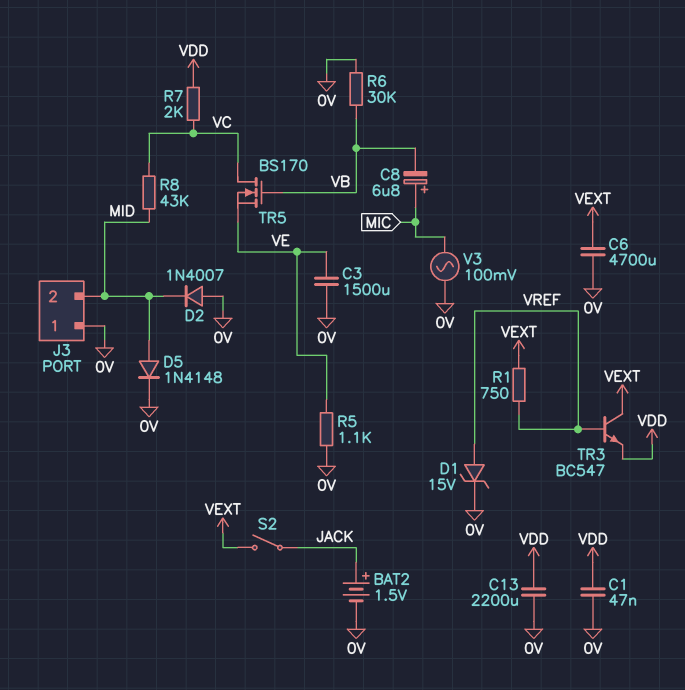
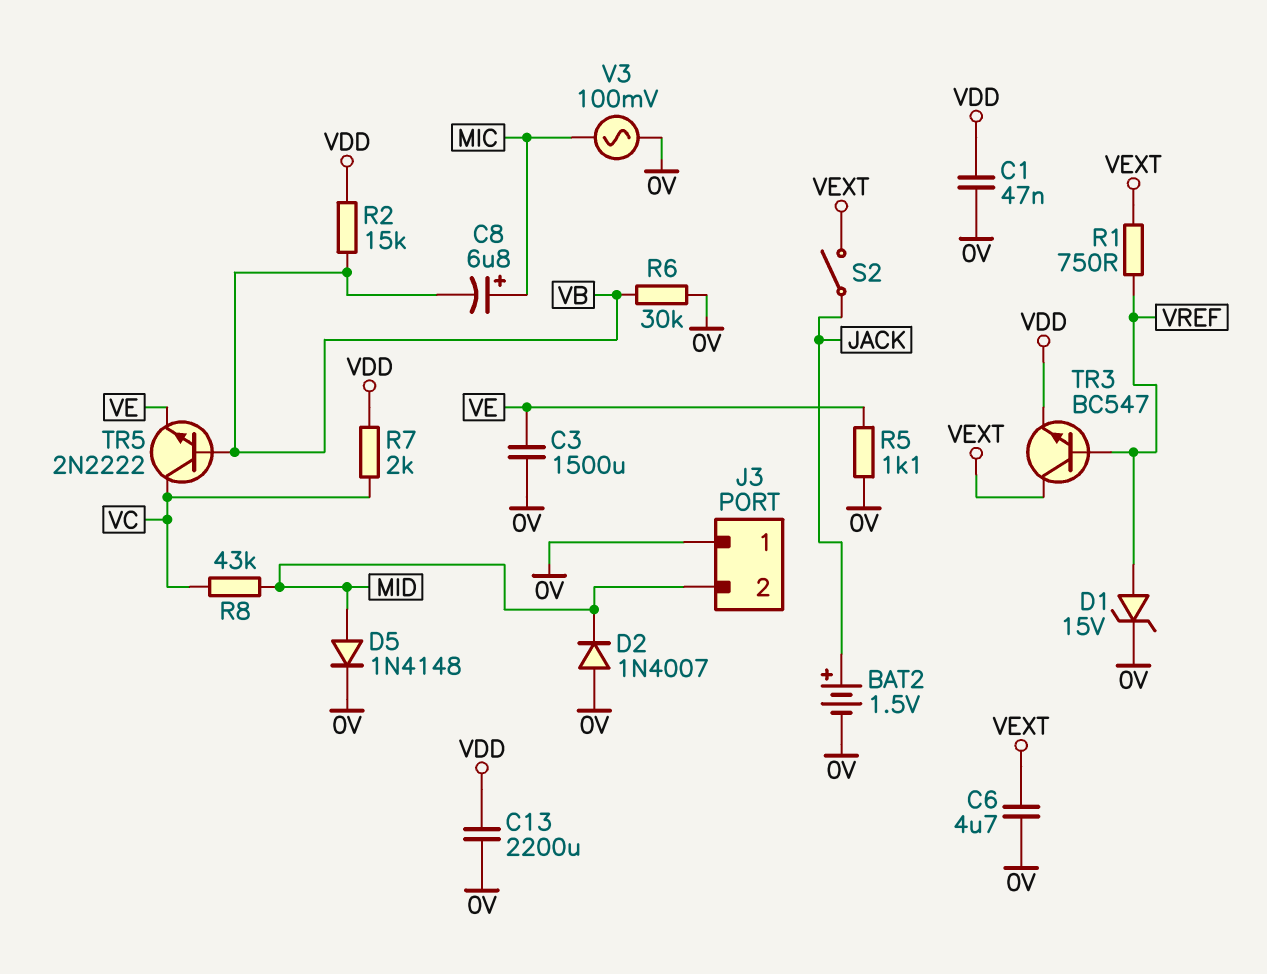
C6: 4700uF (0V, VEXT) -> 4.7uF (0V, VEXT)
R2: none -> 15k (VB, VDD)
TR5: NMOS BS170 (G VB, D VC, S VE) -> NPN 2N2222 (B VB, C VC, E VE)

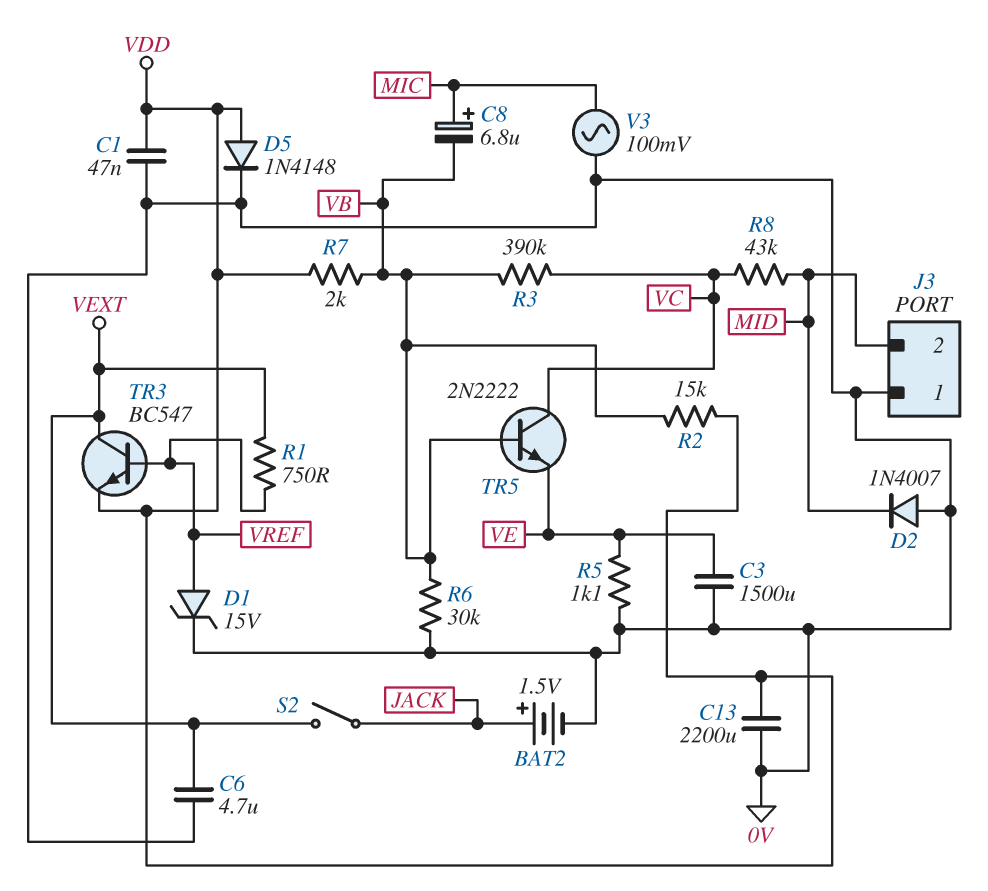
D5: diode 1N4148 (A MID, K 0V) -> diode 1N4148 (A VDD, K 0V)
R3: none -> 390k (VB, VC)
R7: 2k (VC, VDD) -> 2k (VB, VDD)

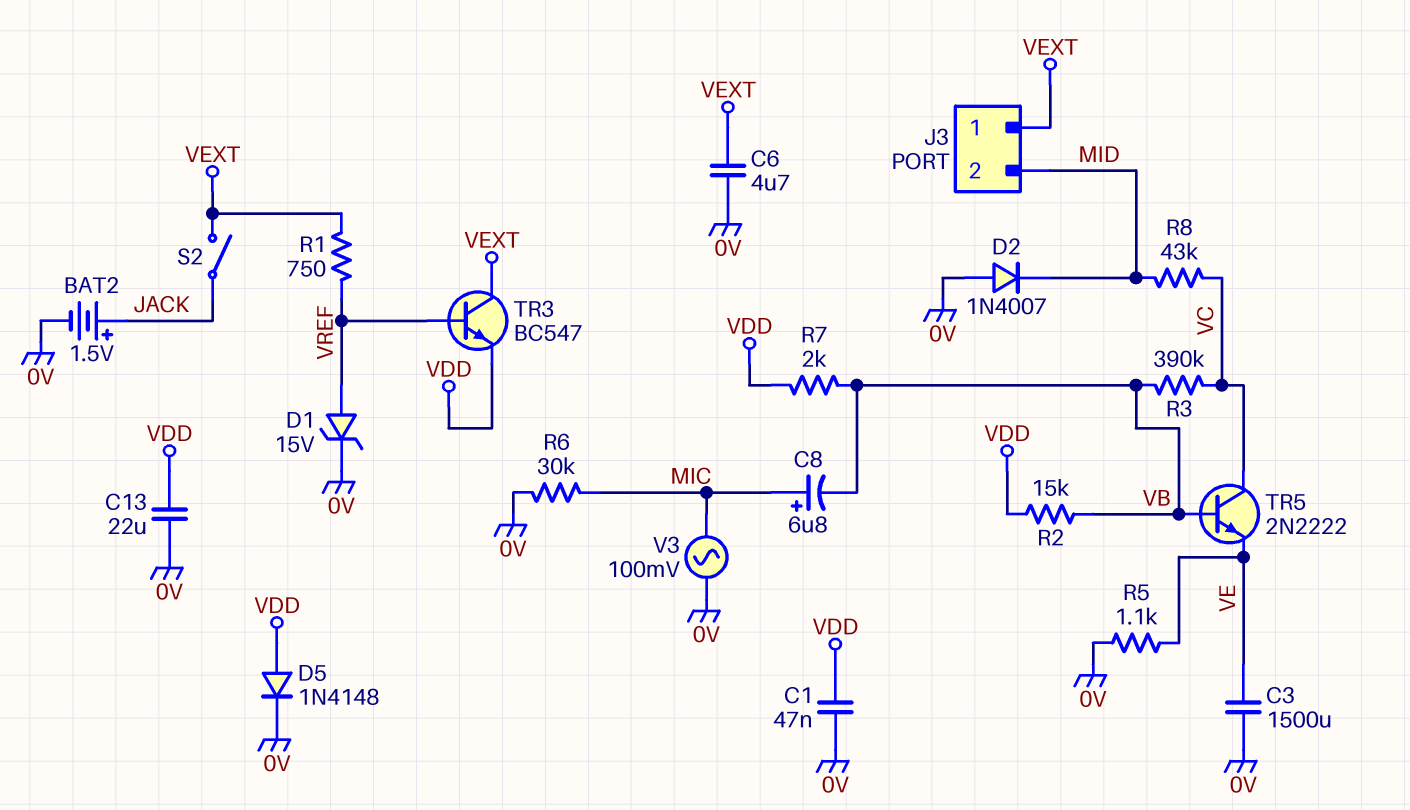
C13: 2200uF (0V, VDD) -> 22uF (0V, VDD)
J3 pin 1: 0V -> VEXT
R6: 30k (0V, VB) -> 30k (0V, MIC)

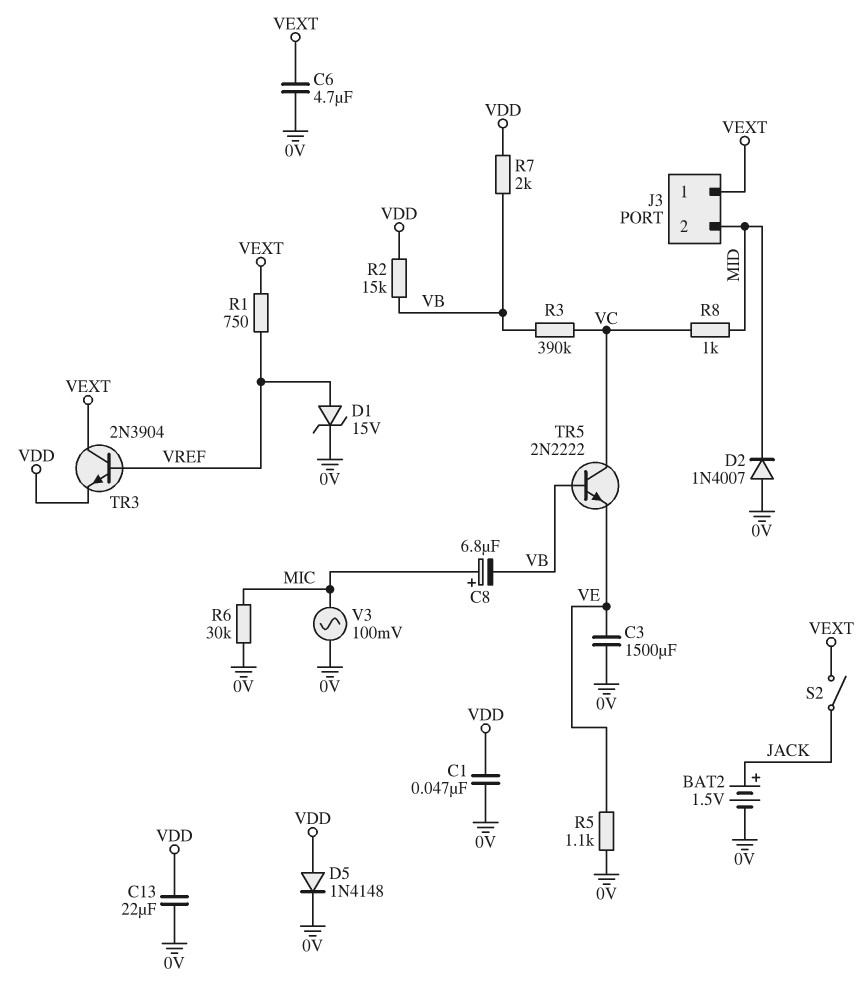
R8: 43k (MID, VC) -> 1k (MID, VC)
TR3: NPN BC547 (B VREF, C VEXT, E VDD) -> NPN 2N3904 (B VREF, C VEXT, E VDD)

